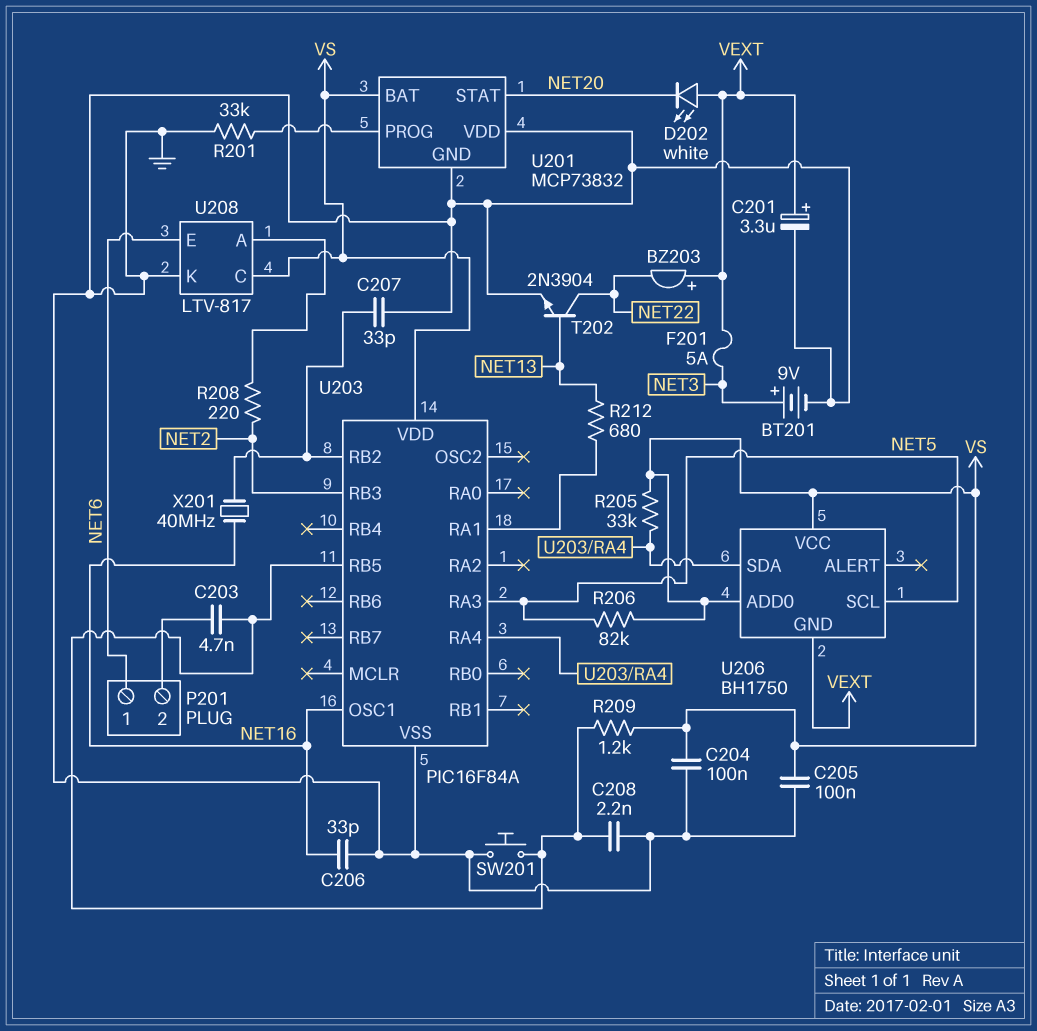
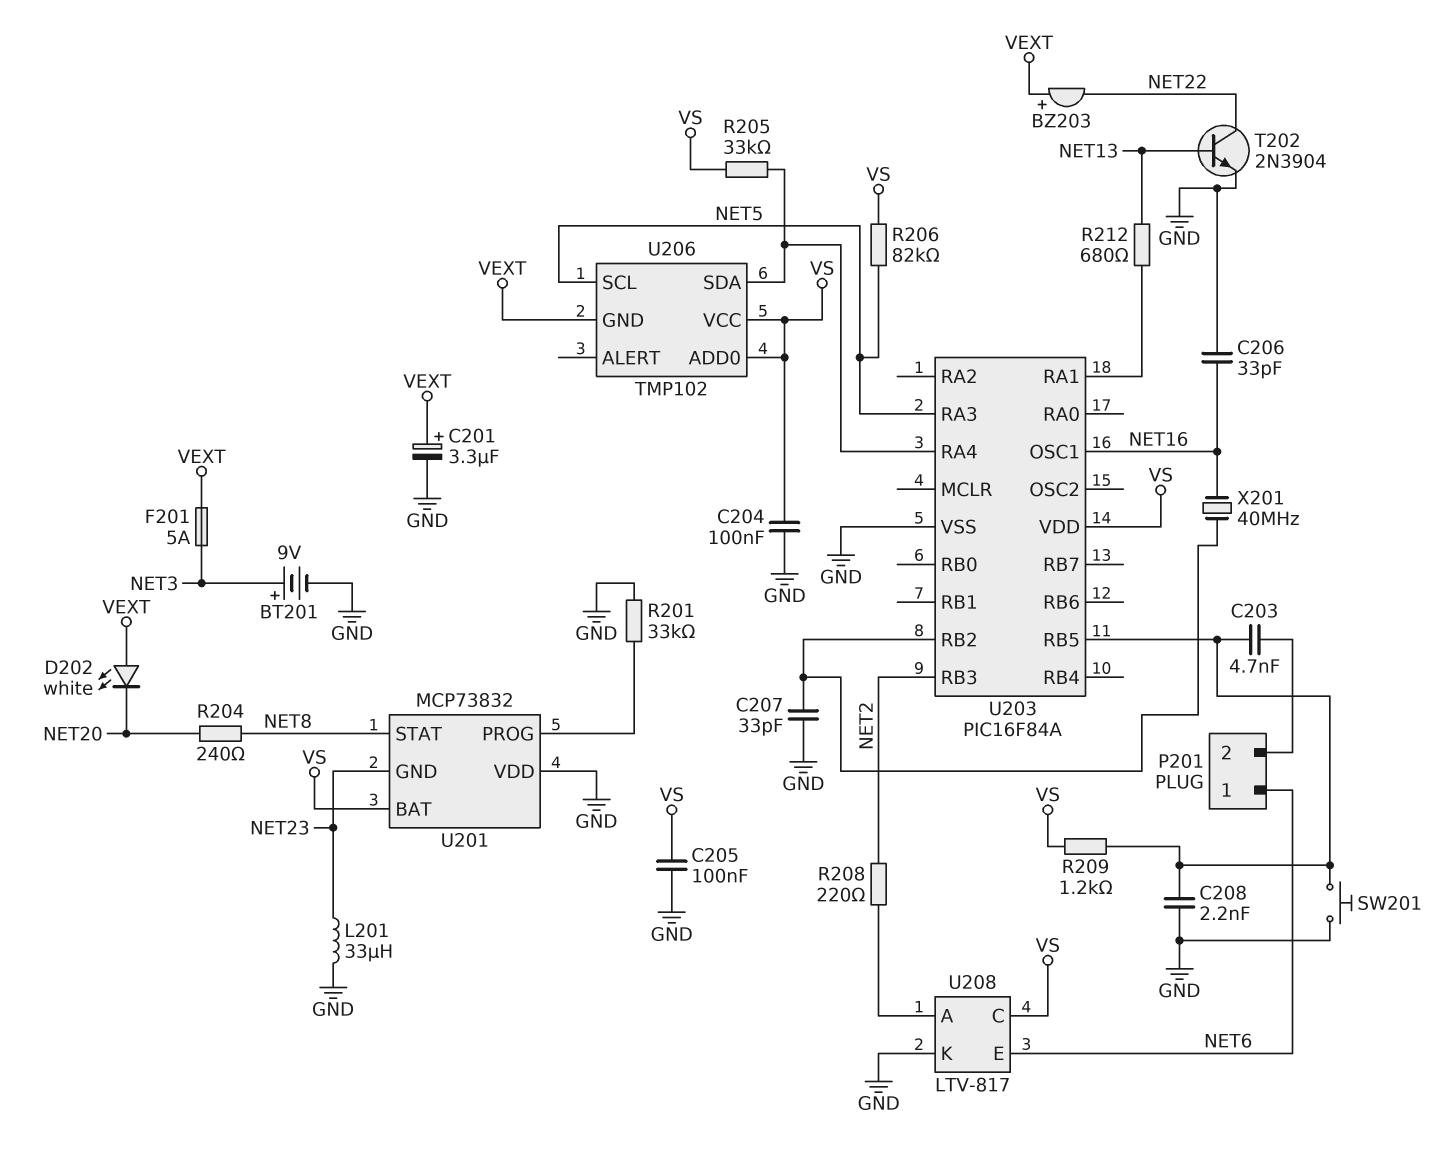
L201: none -> 33uH (GND, NET23)
R204: none -> 240 (NET8, NET20)
U201 pin GND: GND -> NET23
U201 pin STAT: NET20 -> NET8
U206: BH1750 -> TMP102

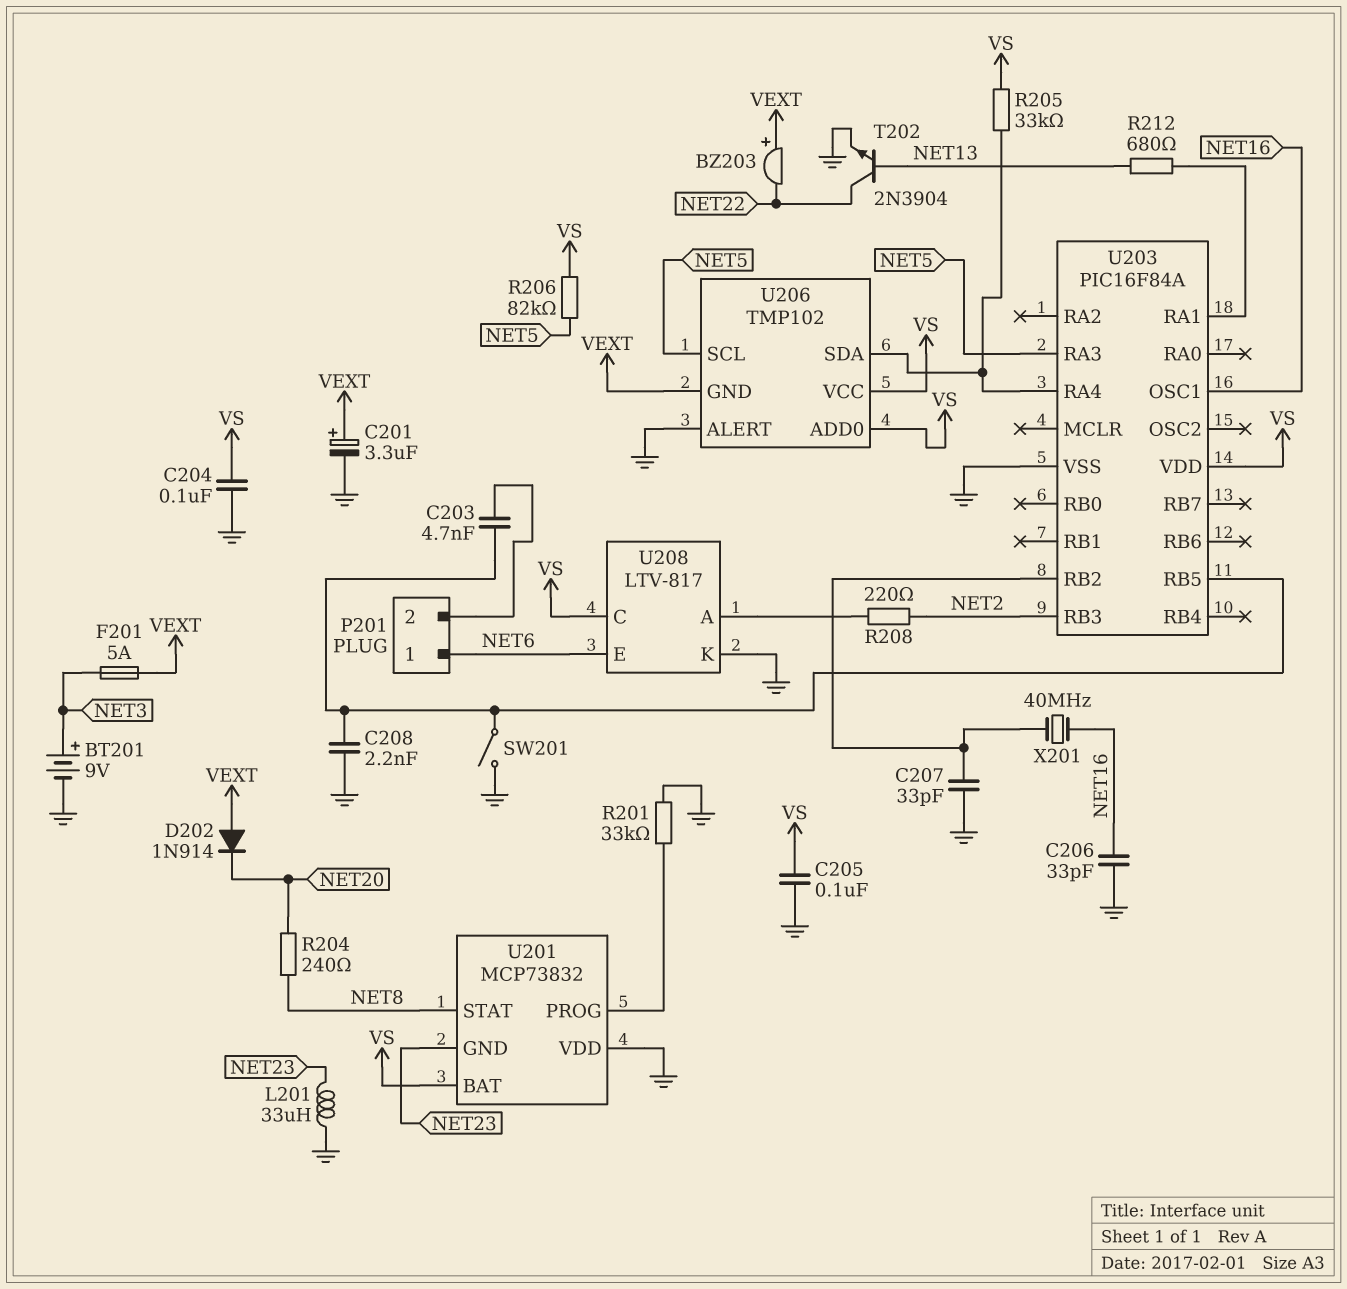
D202: LED white (A VEXT, K NET20) -> diode 1N914 (A VEXT, K NET20)
R209: 1.2k (U203/RB5, VS) -> none
SW201: button (GND, U203/RB5) -> switch (GND, U203/RB5)
U206 pin ALERT: none -> GND

